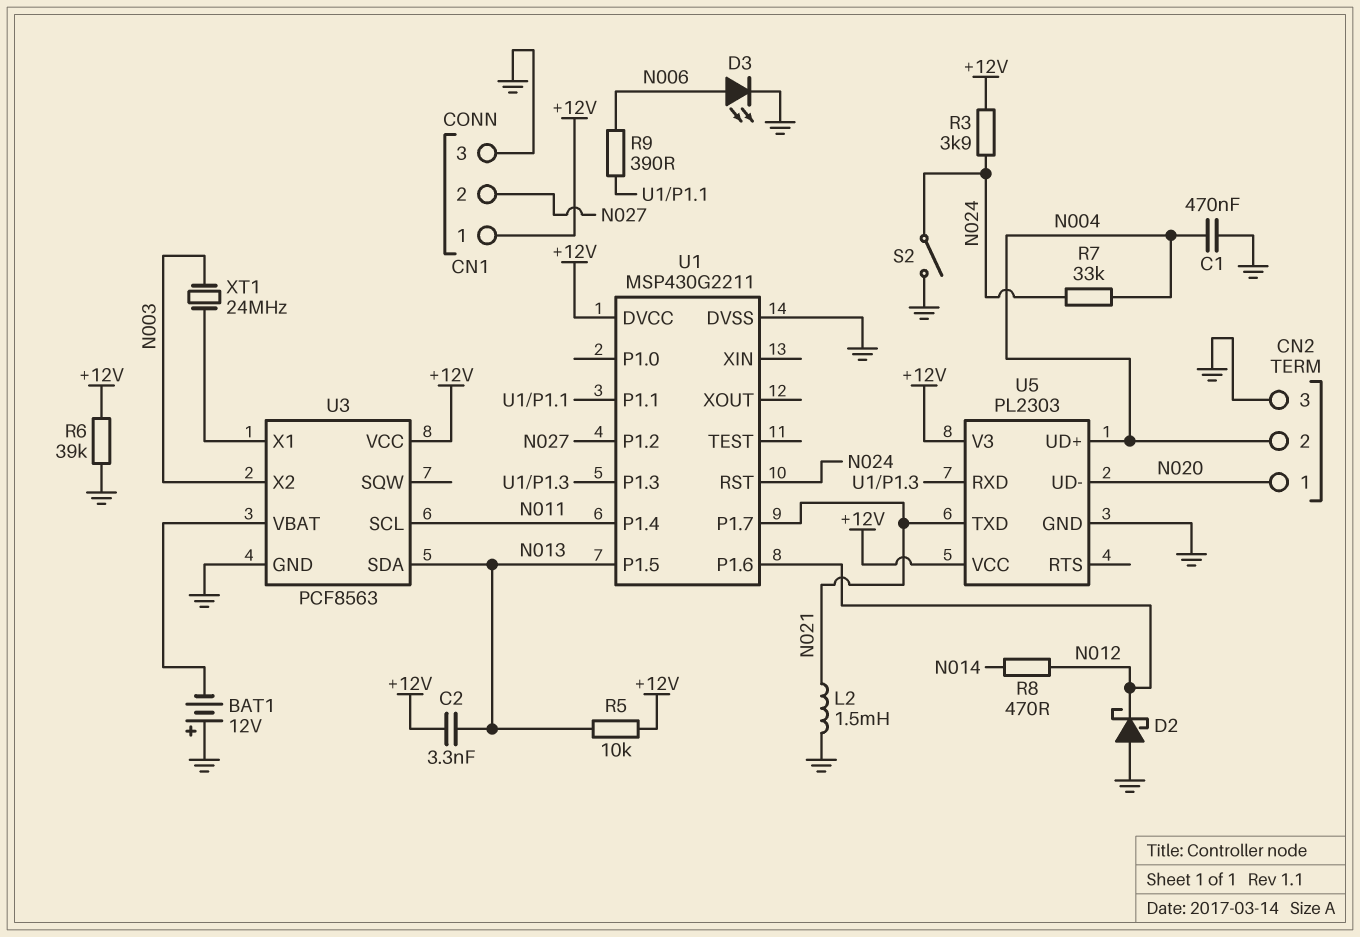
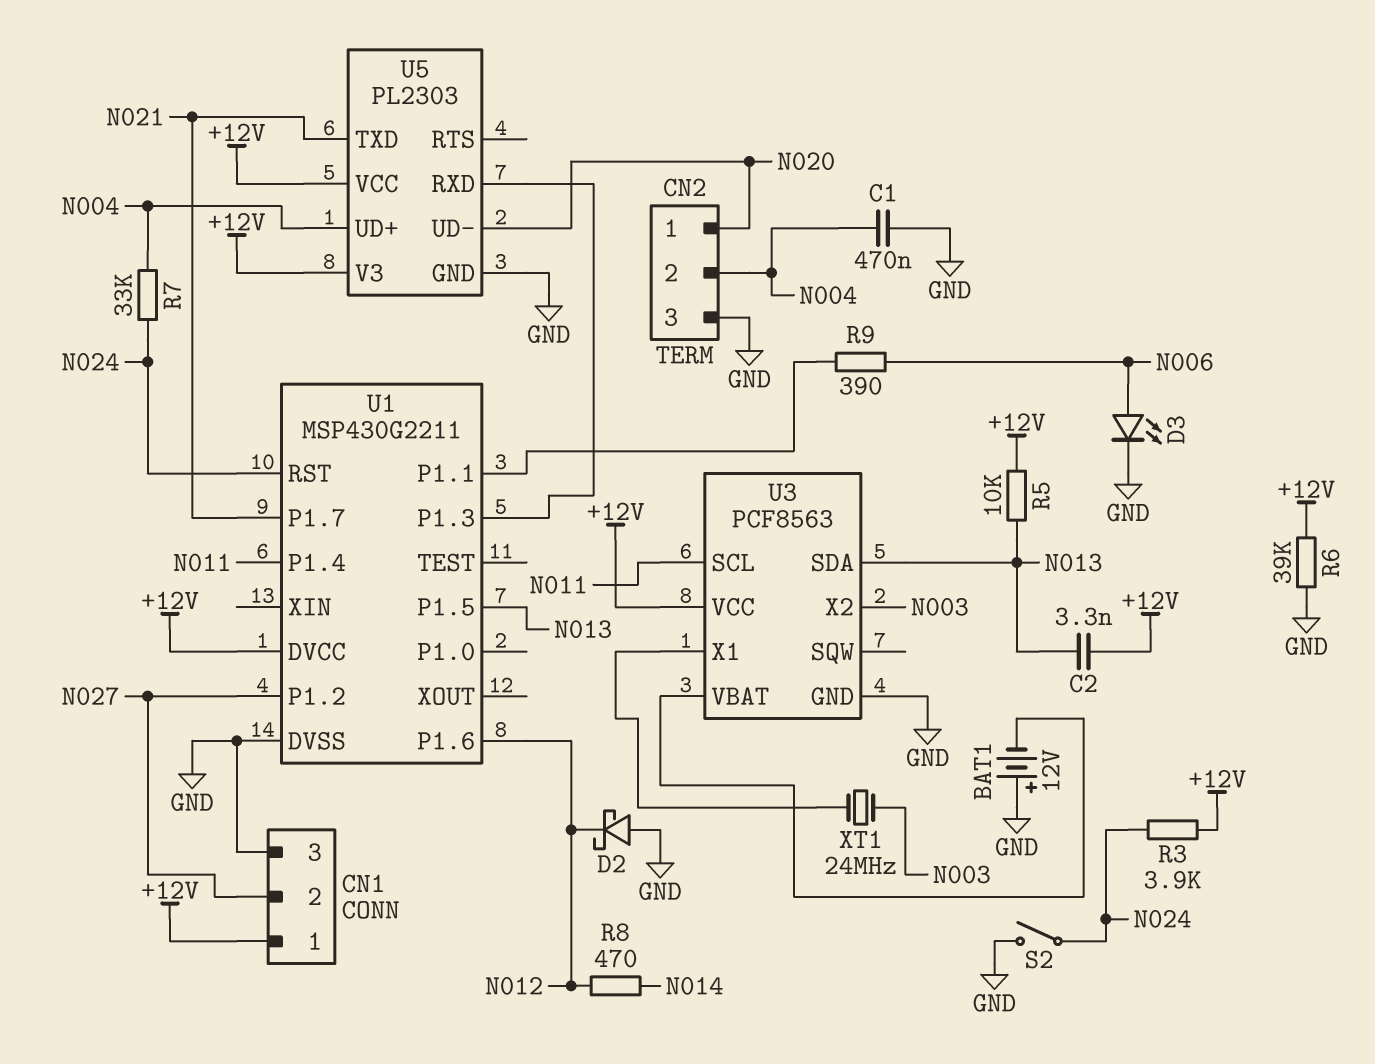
L2: 1.5mH (GND, N021) -> none

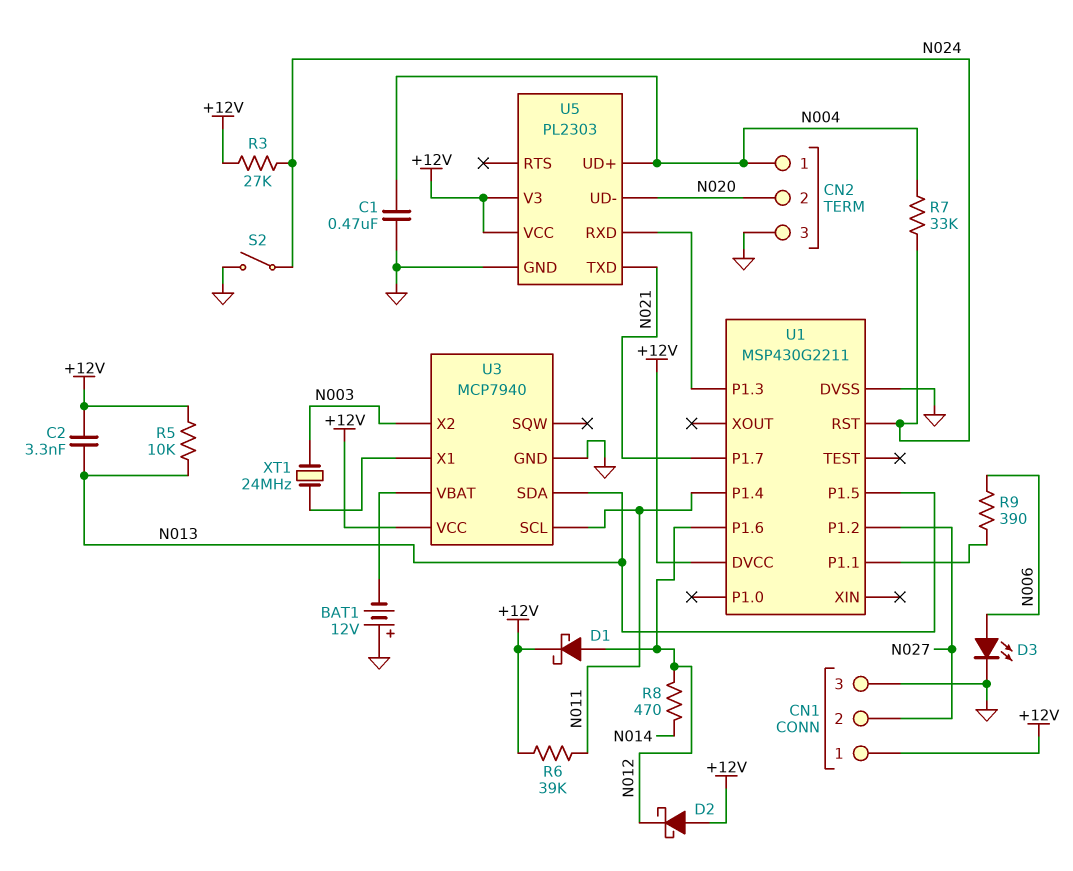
CN2 pin 1: N020 -> N004
CN2 pin 2: N004 -> N020
D1: none -> schottky (A N012, K +12V)
D2: schottky (A GND, K N012) -> schottky (A +12V, K N012)
R3: 3.9k (+12V, N024) -> 27k (+12V, N024)
R6: 39k (+12V, GND) -> 39k (+12V, N011)
U3: PCF8563 -> MCP7940

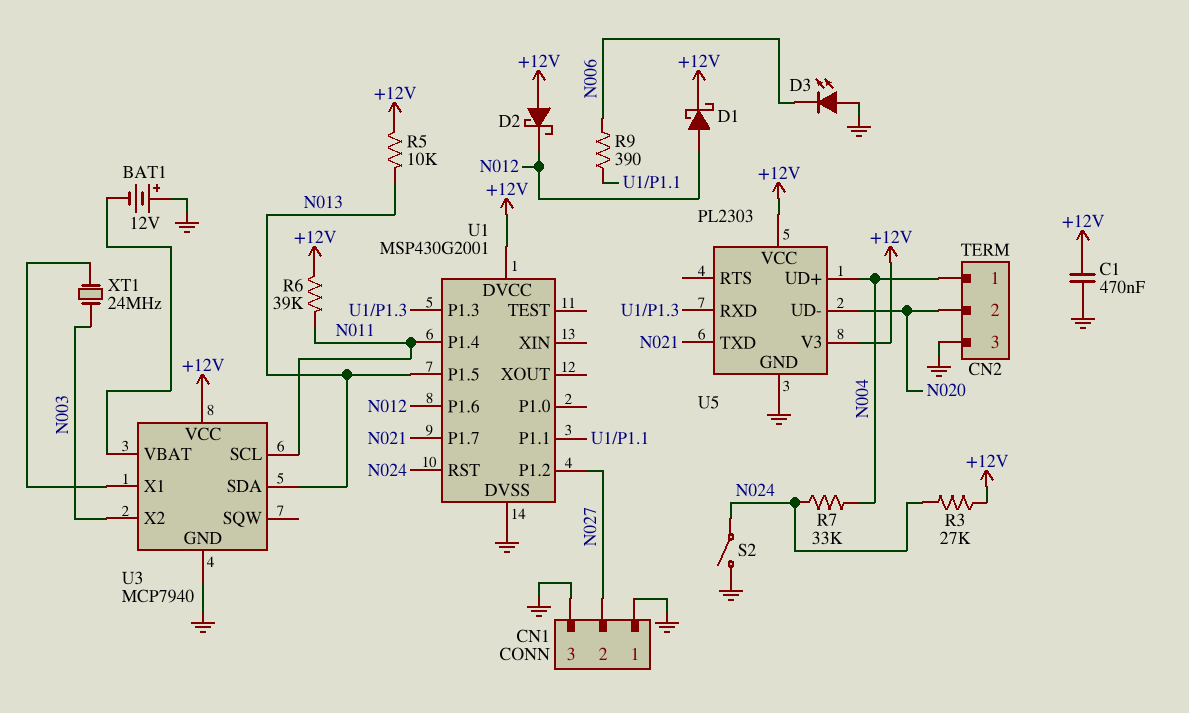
C1: 470nF (GND, N004) -> 470nF (+12V, GND)
C2: 3.3nF (+12V, N013) -> none
CN1 pin 1: +12V -> GND
D3: LED (A N006, K GND) -> LED (A GND, K N006)
R8: 470 (N012, N014) -> none
U1: MSP430G2211 -> MSP430G2001

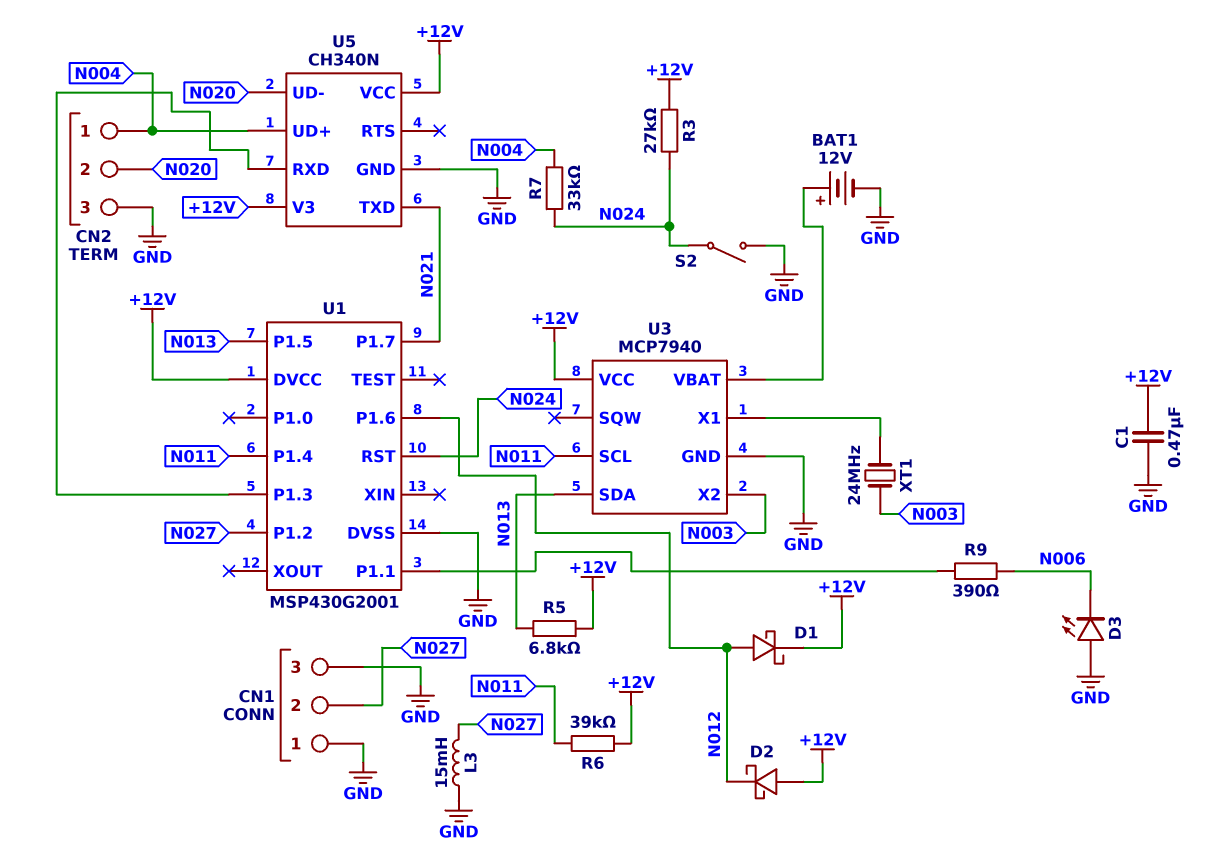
BAT1: 12V (plus GND, minus U3/VBAT) -> 12V (plus U3/VBAT, minus GND)
L3: none -> 15mH (GND, N027)
R5: 10k (+12V, N013) -> 6.8k (+12V, N013)
U5: PL2303 -> CH340N

